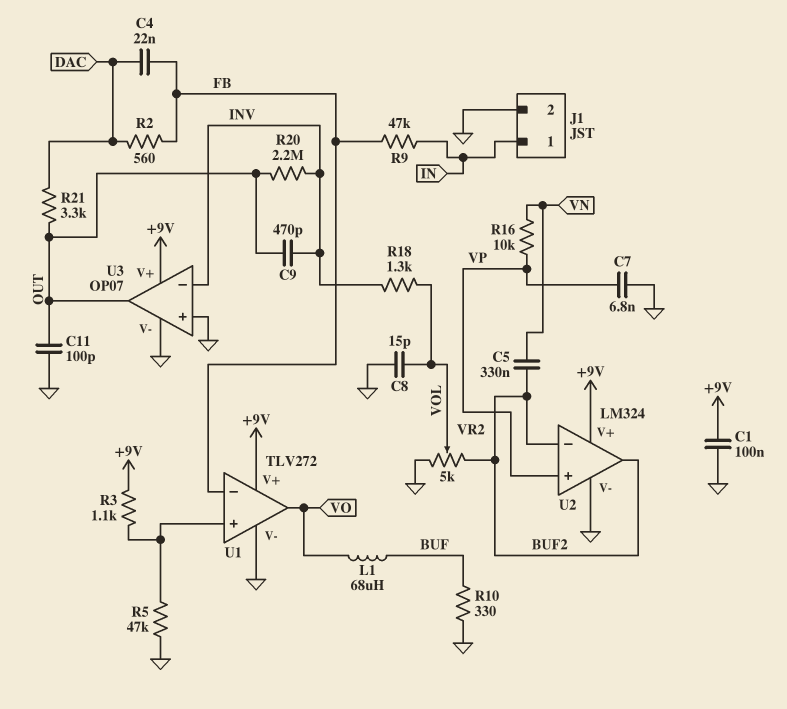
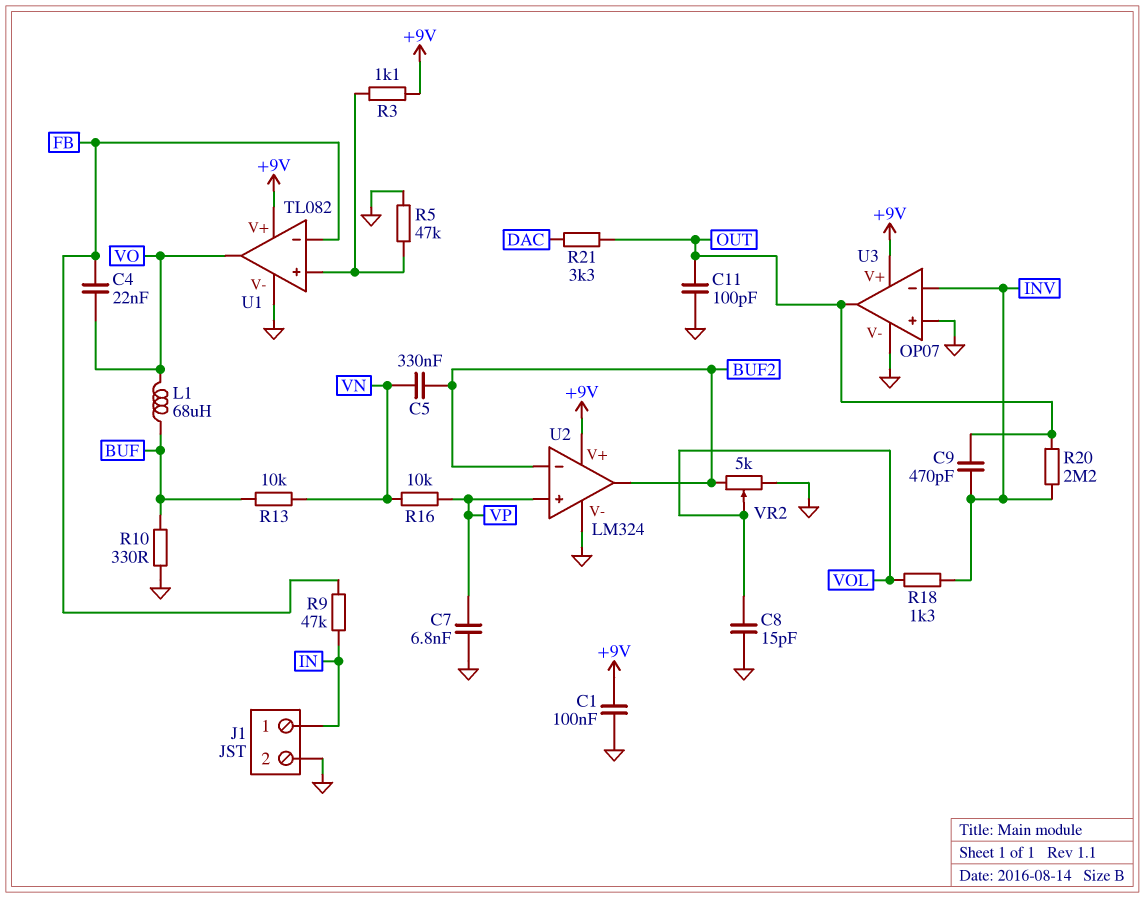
C4: 22nF (DAC, FB) -> 22nF (FB, VO)
R2: 560 (DAC, FB) -> none
R13: none -> 10k (BUF, VN)
U1: TLV272 -> TL082

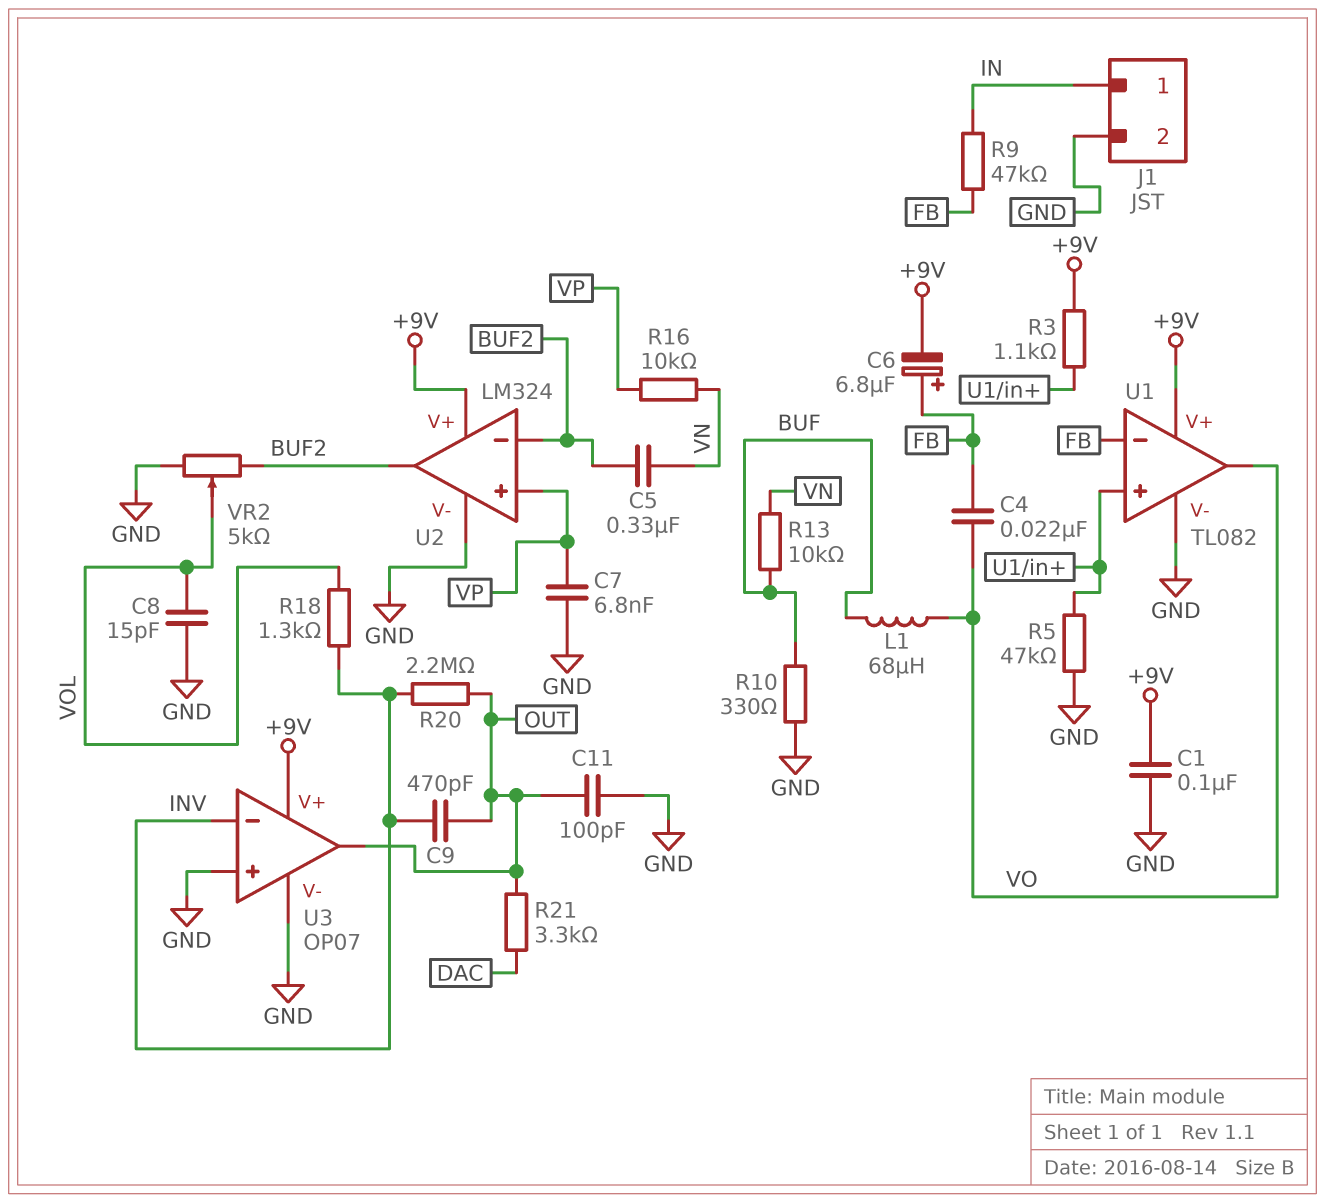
C6: none -> 6.8uF (plus FB, minus +9V)

